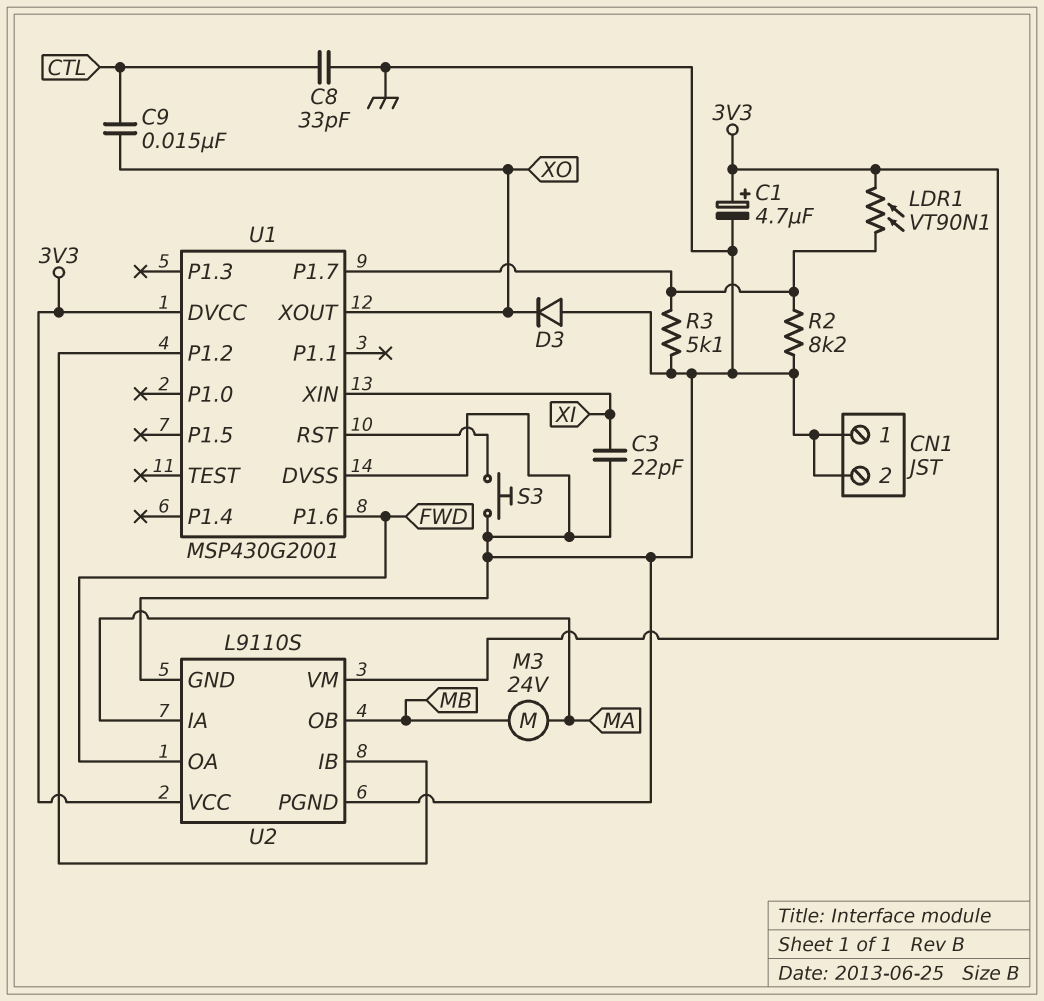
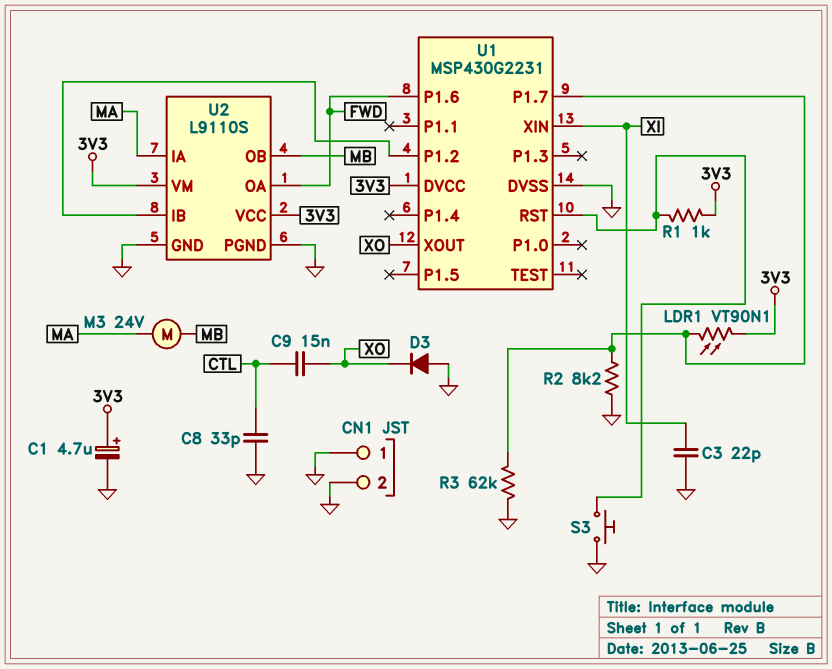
R1: none -> 1k (3V3, U1/RST)
R3: 5.1k (GND, U1/P1.7) -> 62k (GND, U1/P1.7)
U1: MSP430G2001 -> MSP430G2231

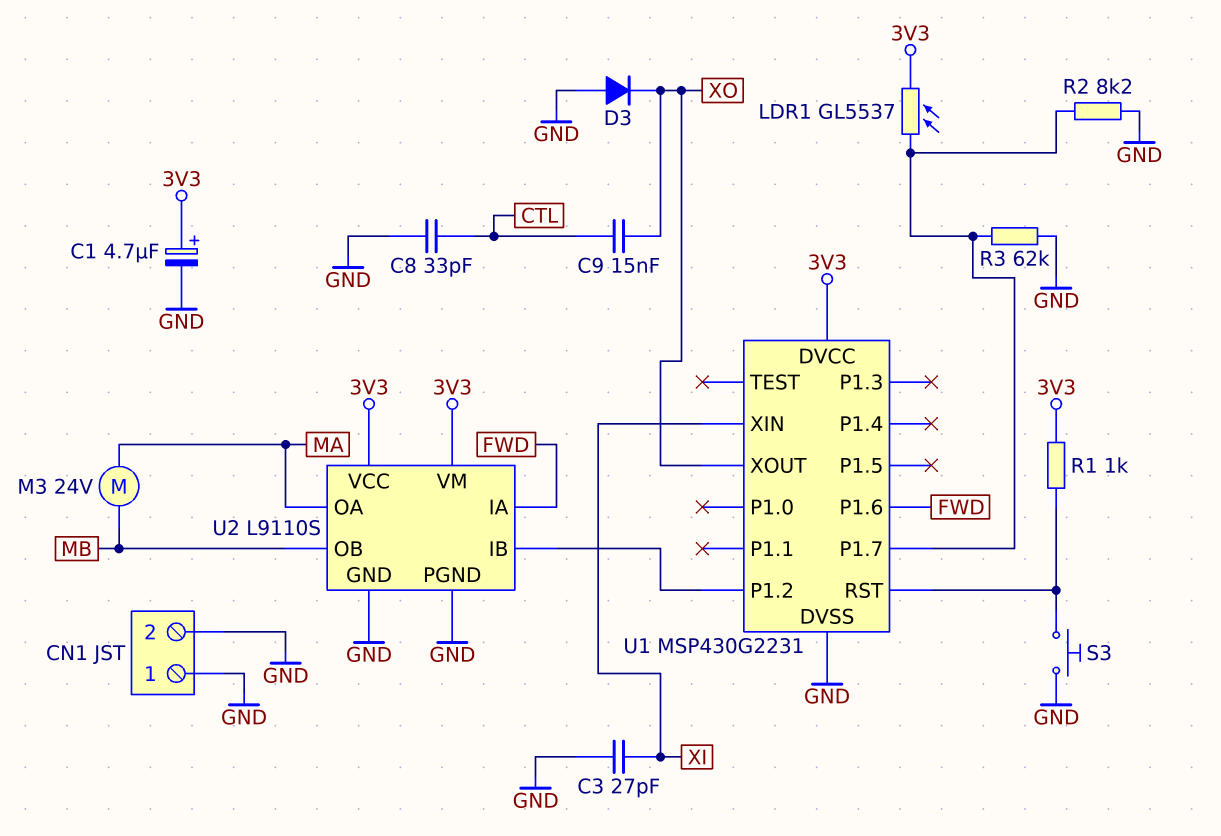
C3: 22pF (GND, XI) -> 27pF (GND, XI)
LDR1: VT90N1 (3V3, U1/P1.7) -> GL5537 (3V3, U1/P1.7)
U2 pin IA: MA -> FWD
U2 pin OA: FWD -> MA

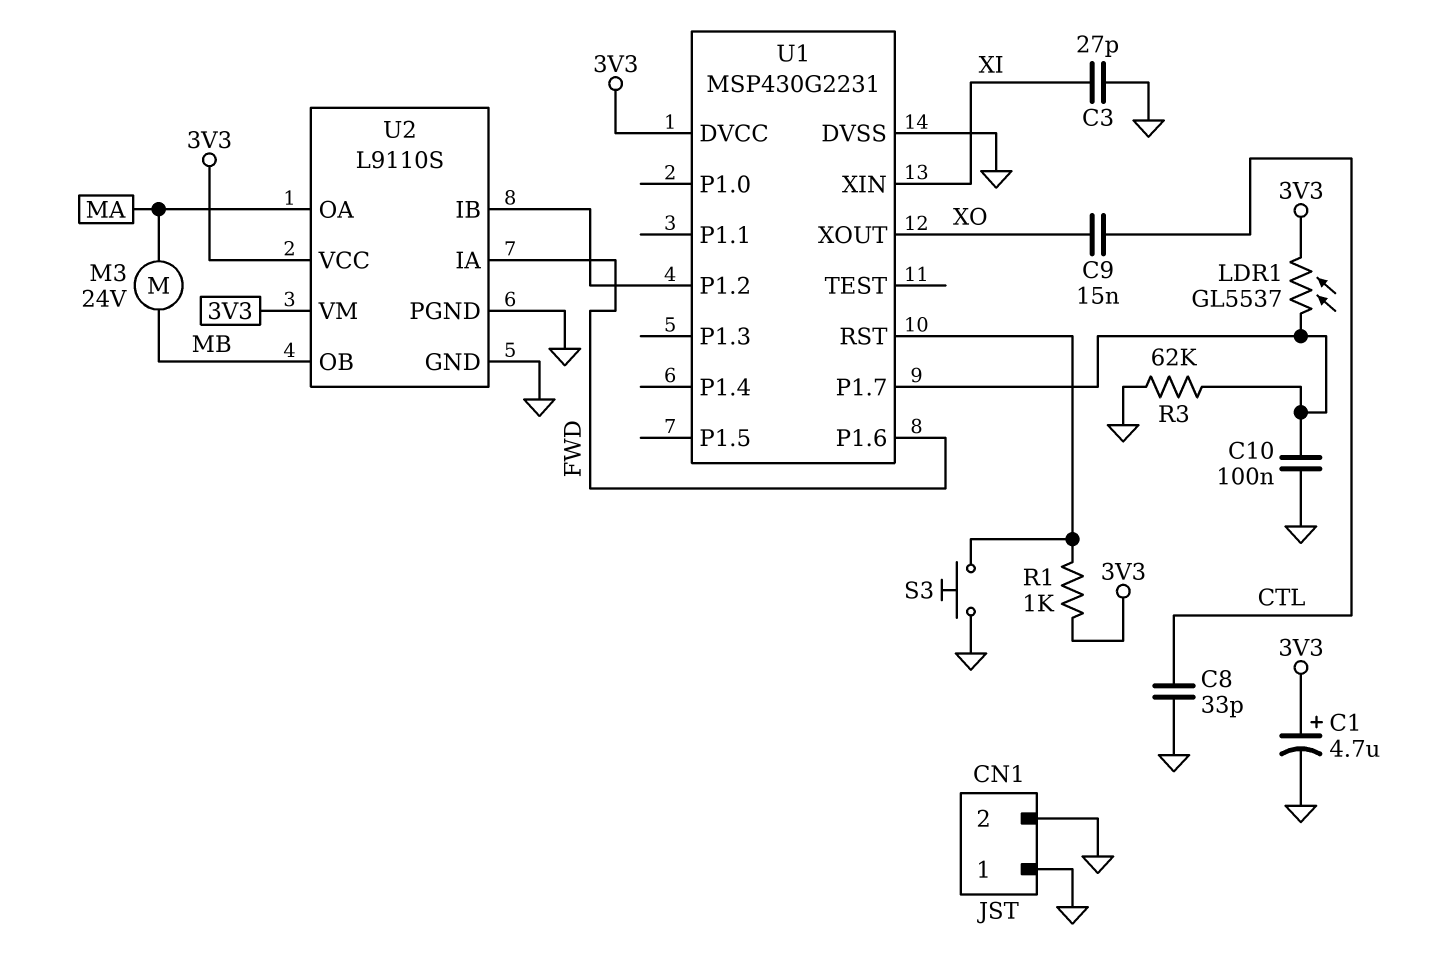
C10: none -> 100nF (GND, U1/P1.7)
D3: diode (A GND, K XO) -> none
R2: 8.2k (GND, U1/P1.7) -> none

